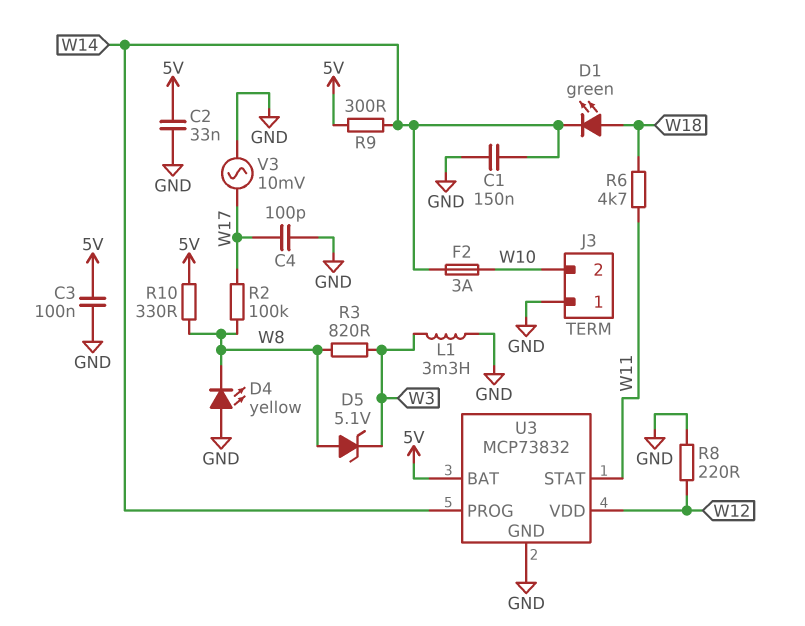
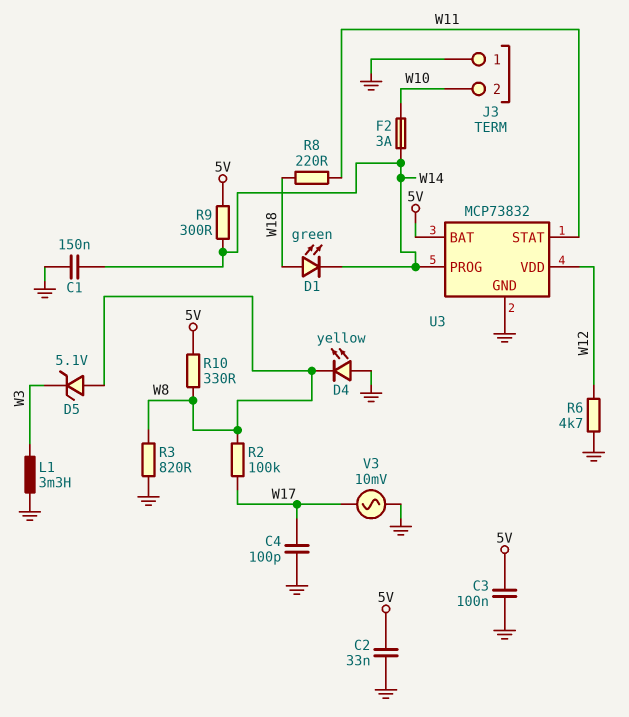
R3: 820 (W3, W8) -> 820 (GND, W8)
R6: 4.7k (W11, W18) -> 4.7k (GND, W12)
R8: 220 (GND, W12) -> 220 (W11, W18)

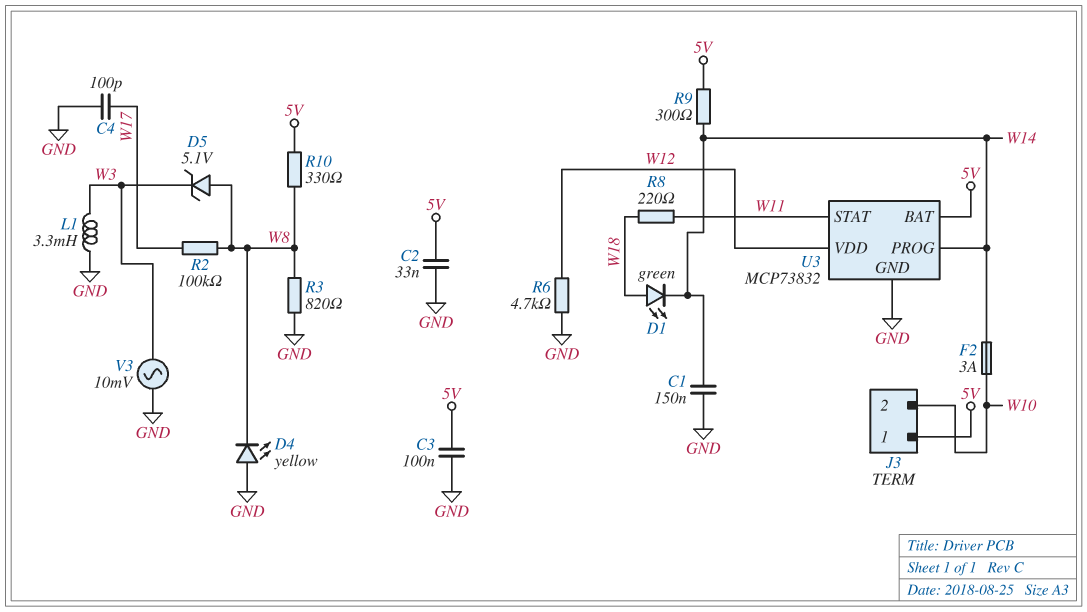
J3 pin 1: GND -> 5V
V3: AC 10mV (GND, W17) -> AC 10mV (GND, W3)

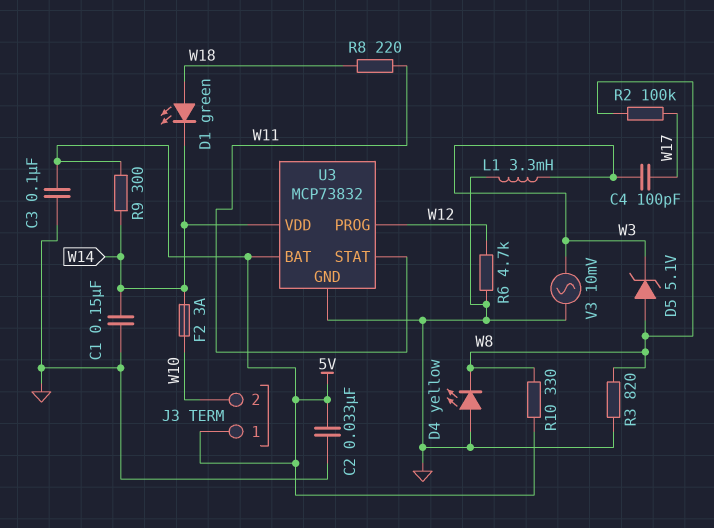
C4: 100pF (GND, W17) -> 100pF (W3, W17)
U3 pin PROG: W14 -> W12
U3 pin VDD: W12 -> W14

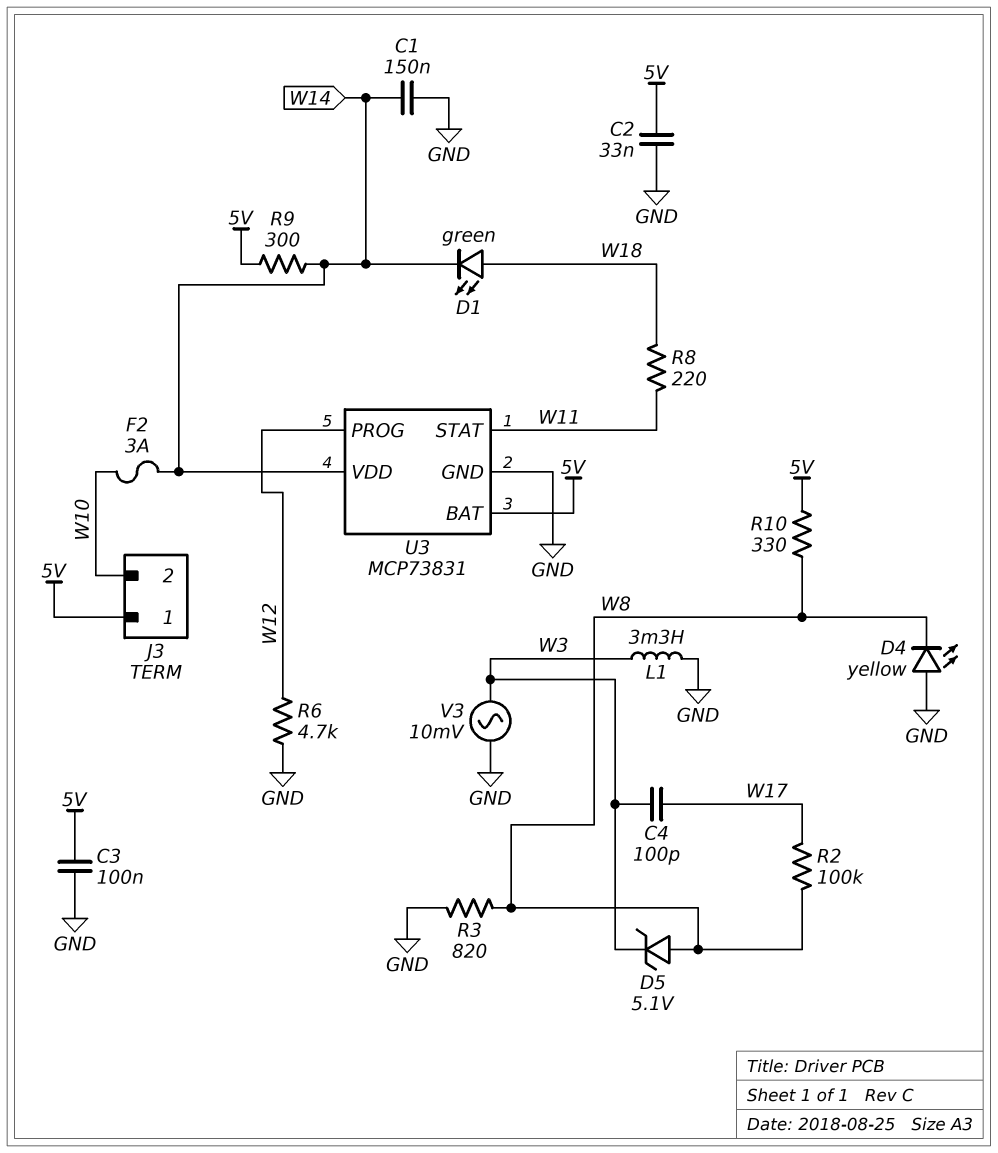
U3: MCP73832 -> MCP73831

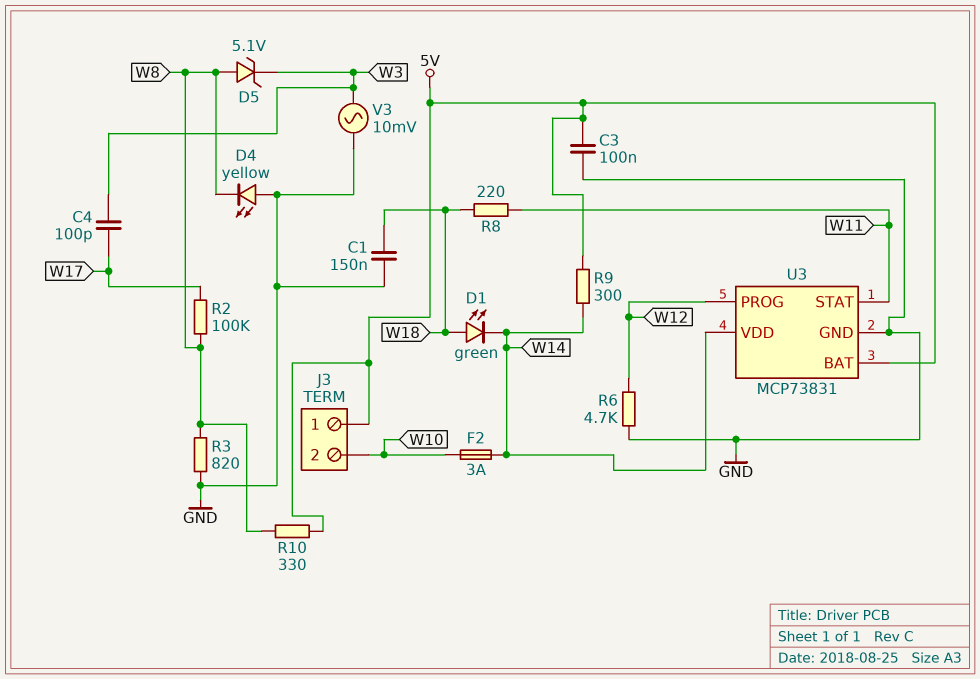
C1: 150nF (GND, W14) -> 150nF (GND, W18)
C2: 33nF (5V, GND) -> none
L1: 3.3mH (GND, W3) -> none

